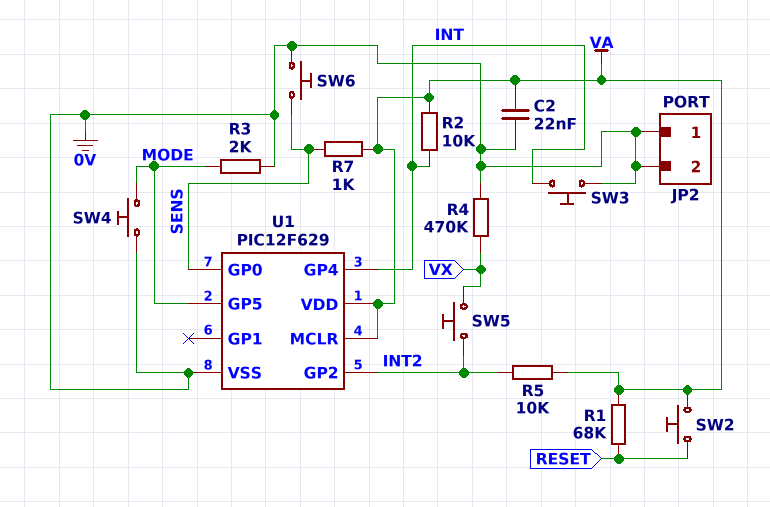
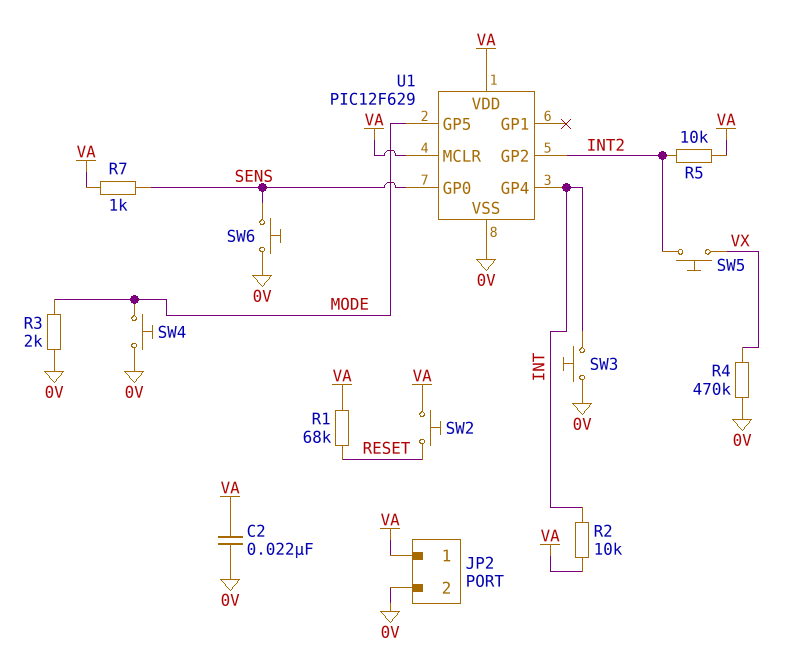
JP2 pin 1: 0V -> VA

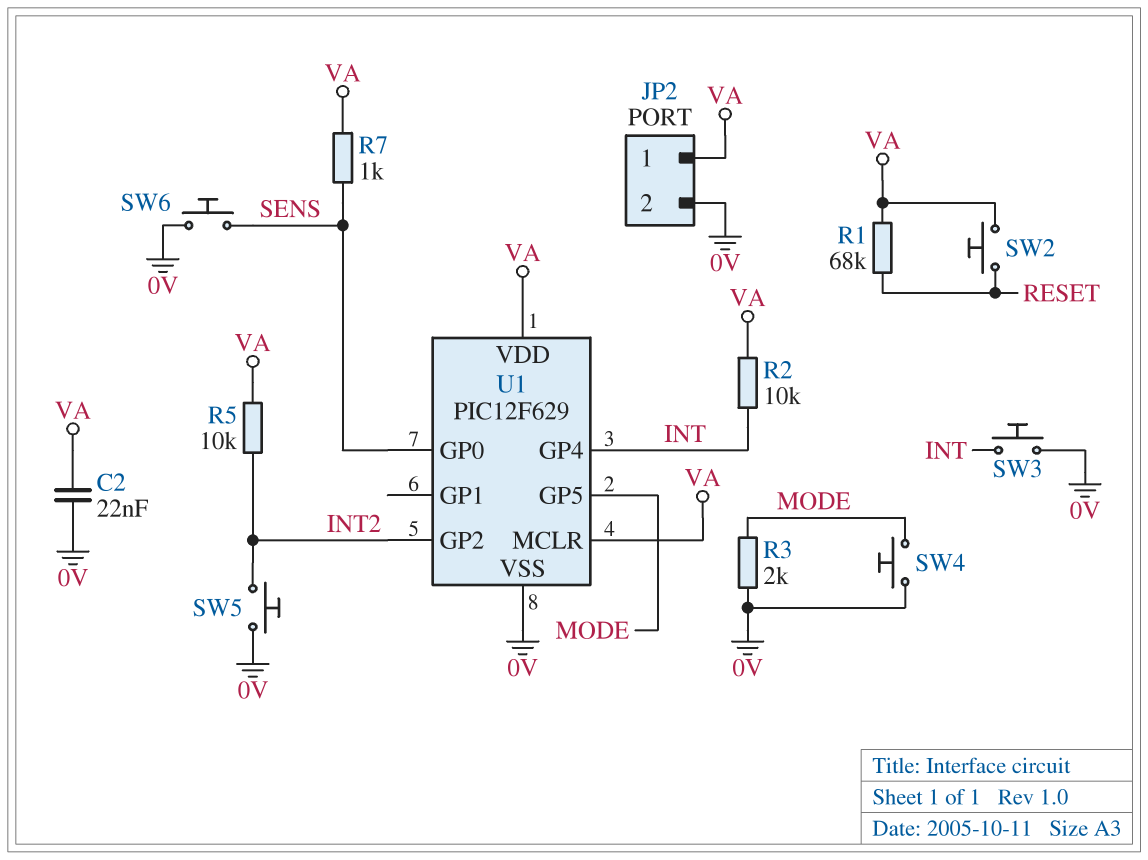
R4: 470k (0V, VX) -> none
SW5: button (INT2, VX) -> button (0V, INT2)

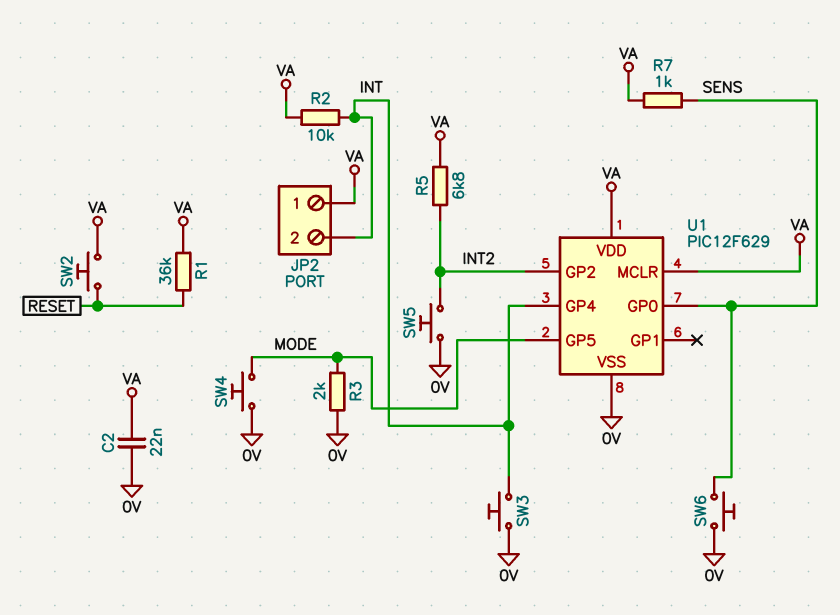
JP2 pin 2: 0V -> INT
R1: 68k (RESET, VA) -> 36k (RESET, VA)
R5: 10k (INT2, VA) -> 6.8k (INT2, VA)

